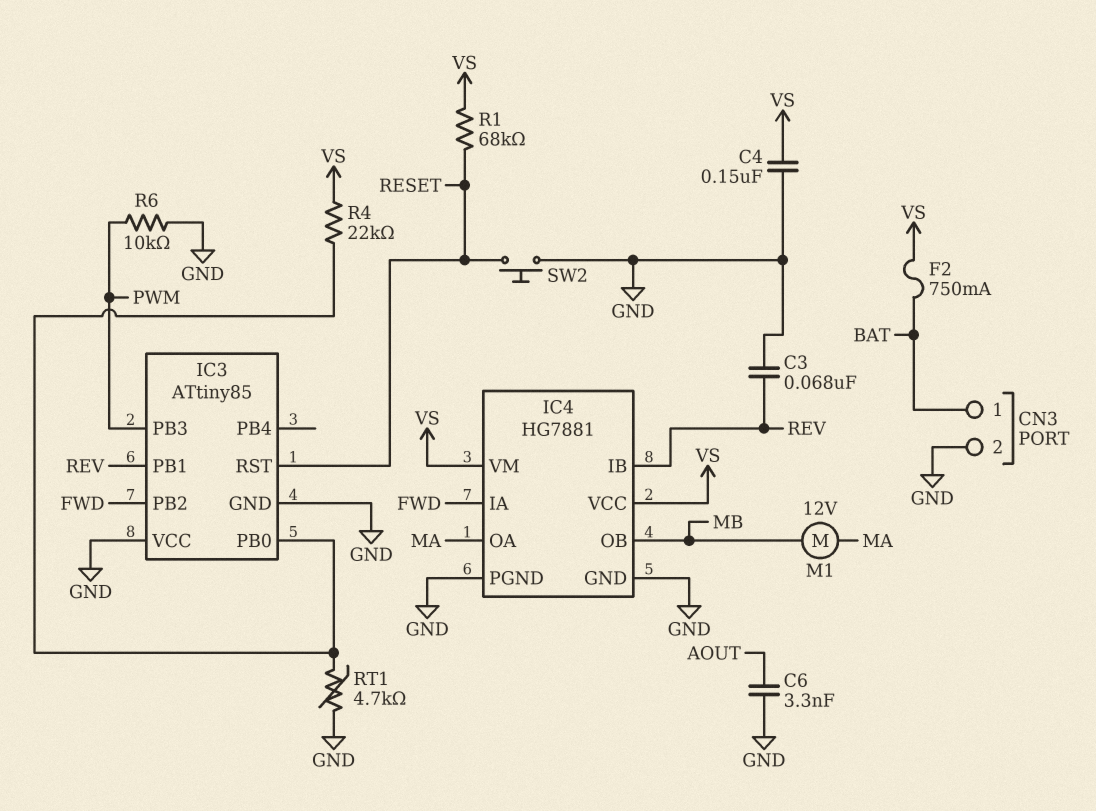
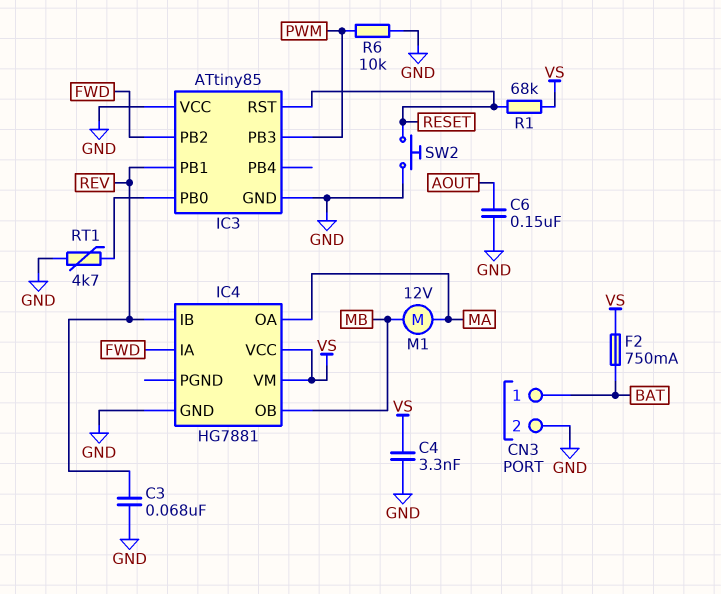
C4: 150nF (GND, VS) -> 3.3nF (GND, VS)
C6: 3.3nF (AOUT, GND) -> 150nF (AOUT, GND)
IC4 pin PGND: GND -> none
R4: 22k (IC3/PB0, VS) -> none

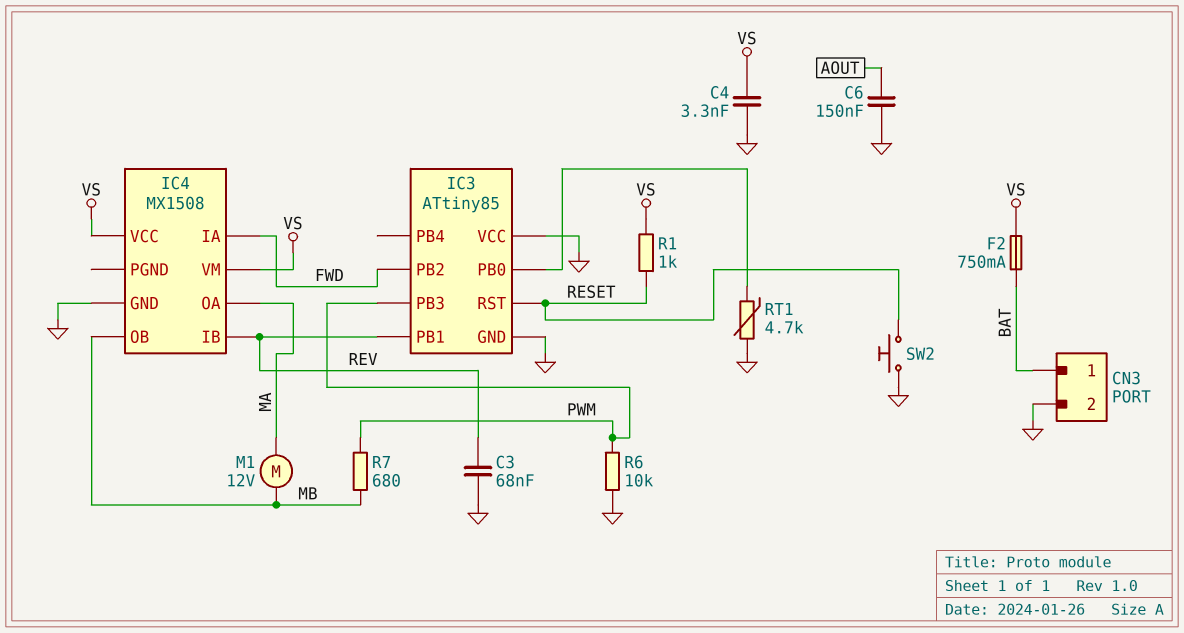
IC4: HG7881 -> MX1508
R1: 68k (RESET, VS) -> 1k (RESET, VS)
R7: none -> 680 (MB, PWM)

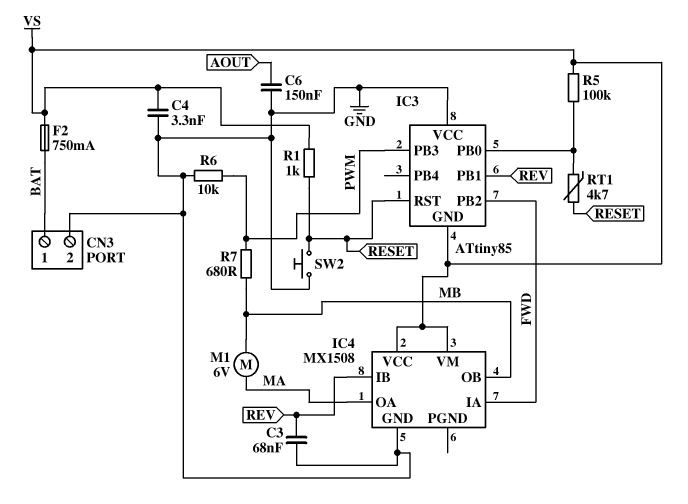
IC3 pin GND: GND -> VS
M1: motor 12V (MA, MB) -> motor 6V (MA, MB)
R5: none -> 100k (IC3/PB0, VS)
RT1: 4.7k (GND, IC3/PB0) -> 4.7k (IC3/PB0, RESET)

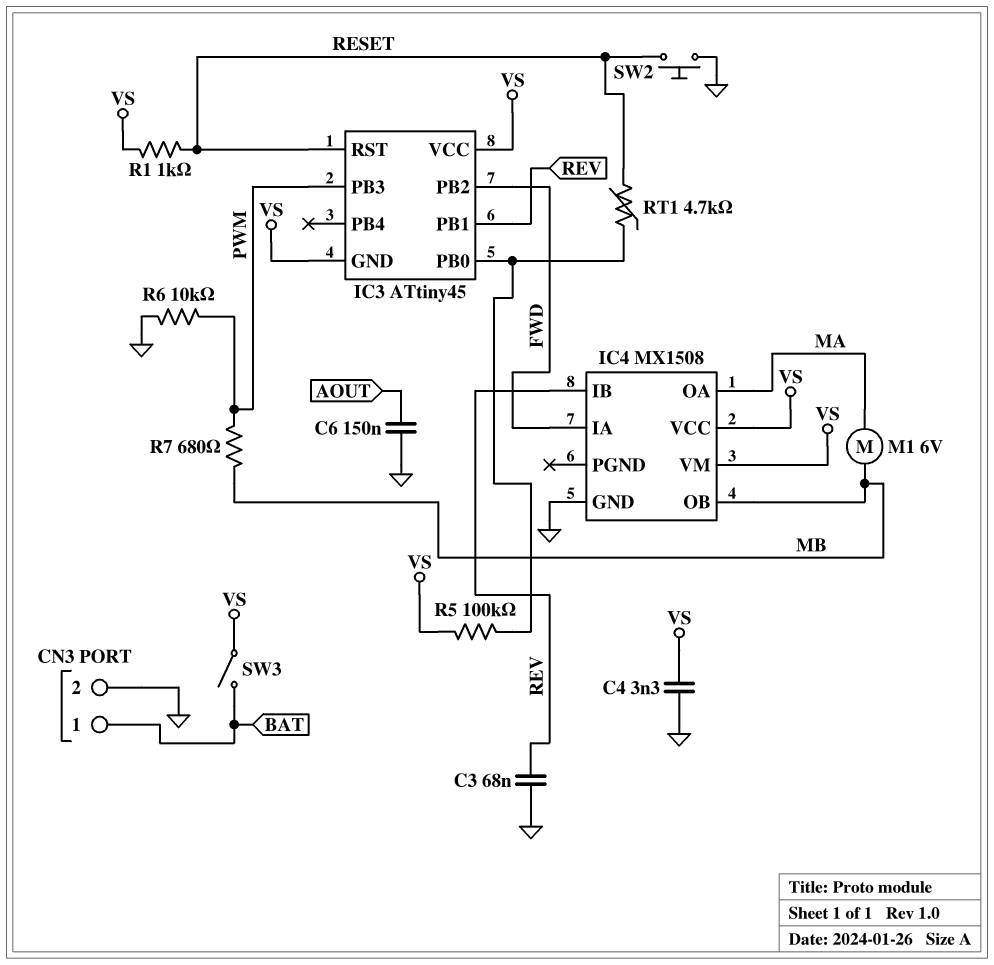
F2: 750mA (BAT, VS) -> none
IC3: ATtiny85 -> ATtiny45
IC3 pin VCC: GND -> VS
SW3: none -> switch (BAT, VS)

